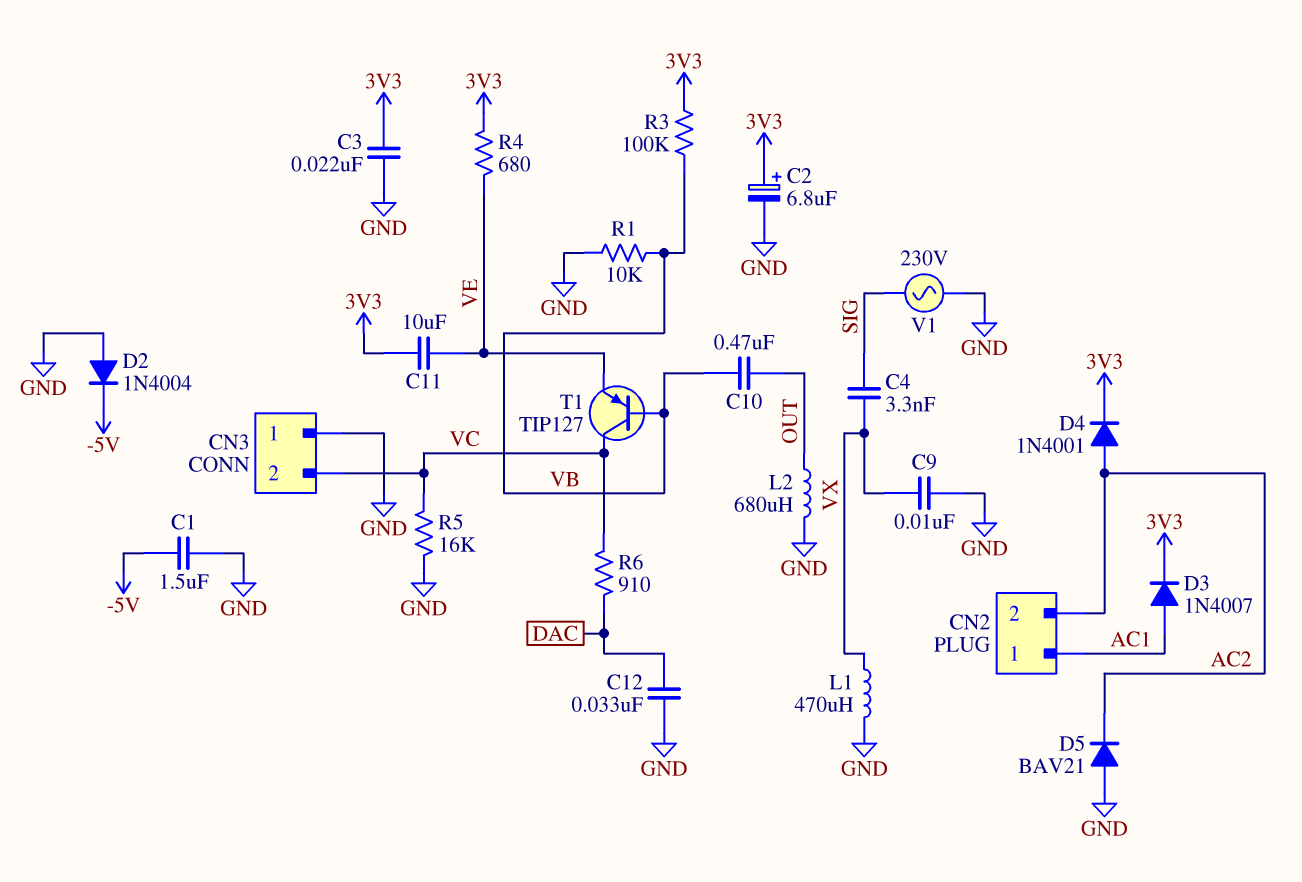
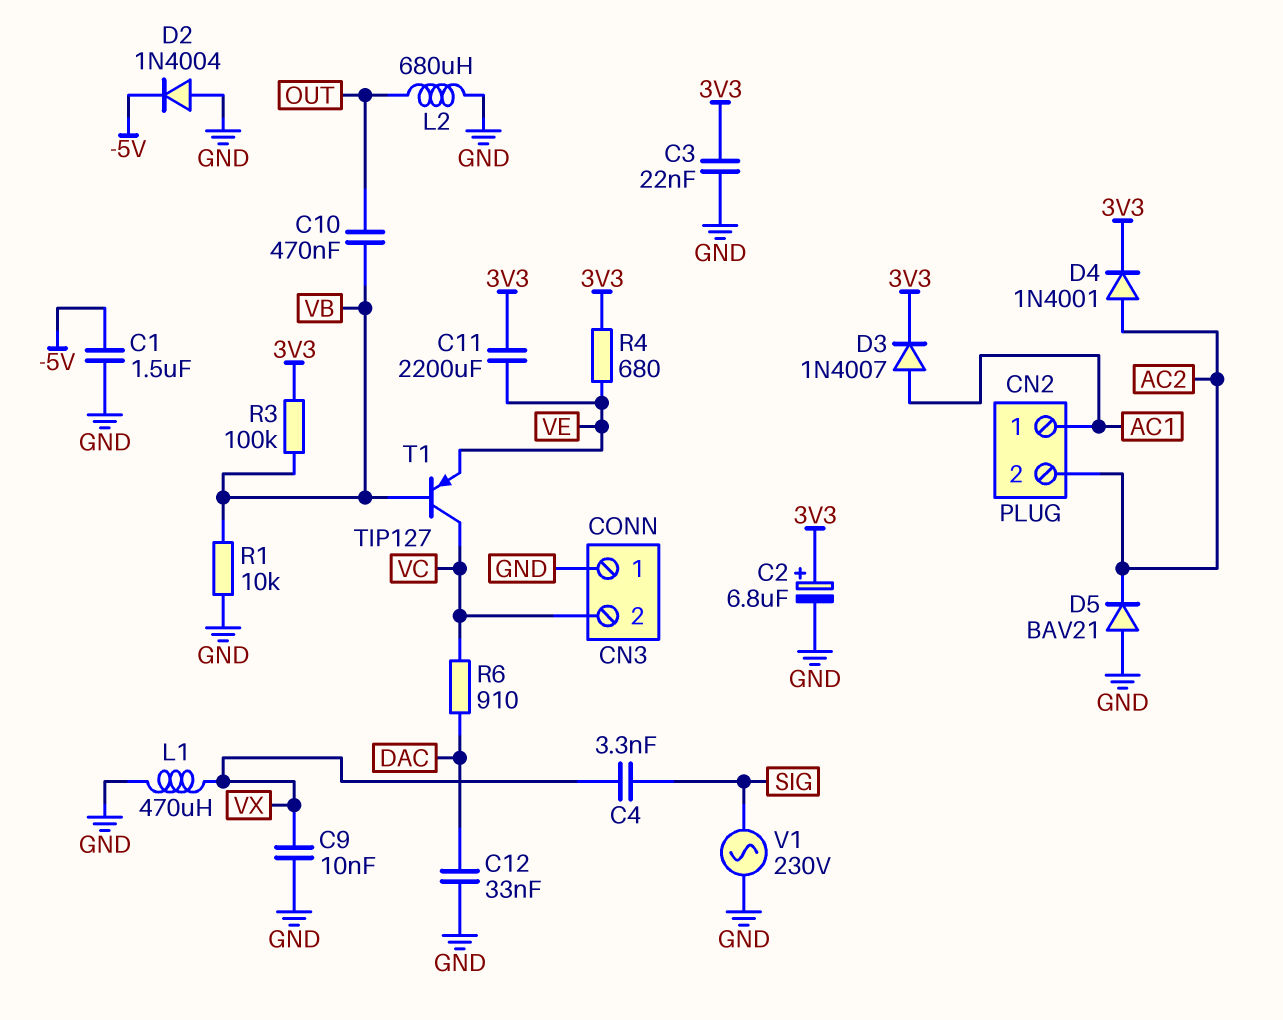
C11: 10uF (3V3, VE) -> 2200uF (3V3, VE)
R5: 16k (GND, VC) -> none

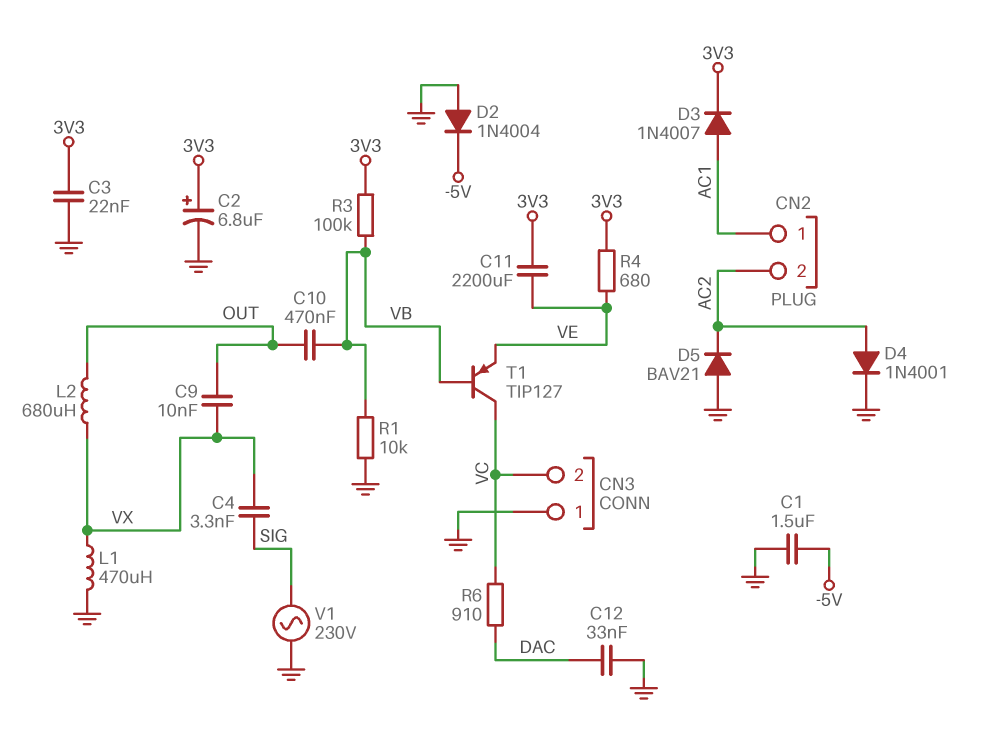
C9: 10nF (GND, VX) -> 10nF (OUT, VX)
D4: diode 1N4001 (A AC2, K 3V3) -> diode 1N4001 (A AC2, K GND)
L2: 680uH (GND, OUT) -> 680uH (OUT, VX)

